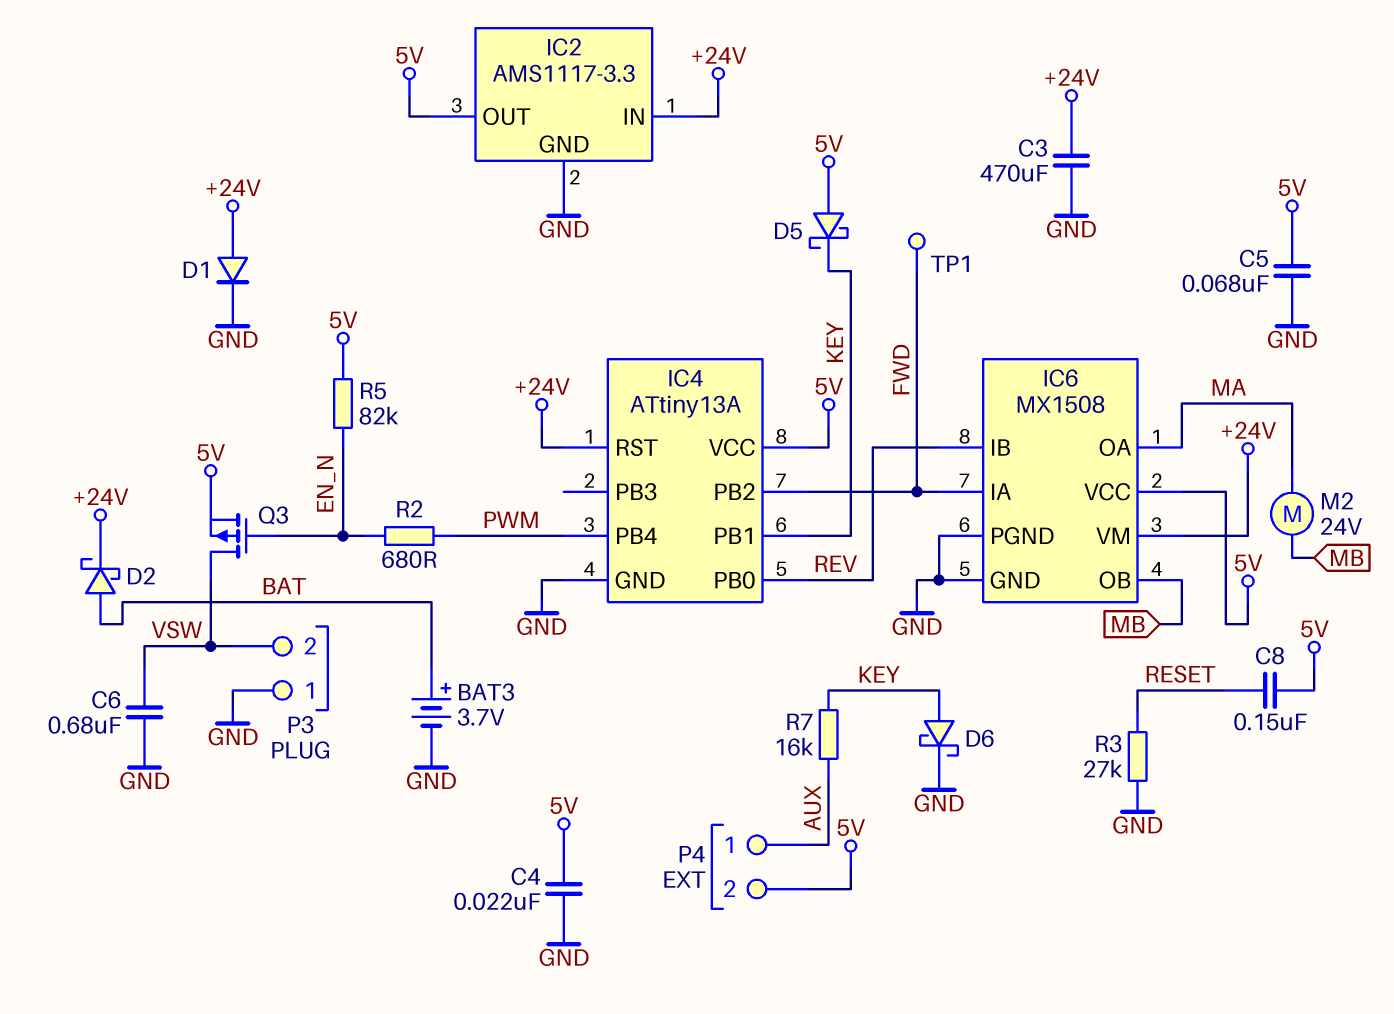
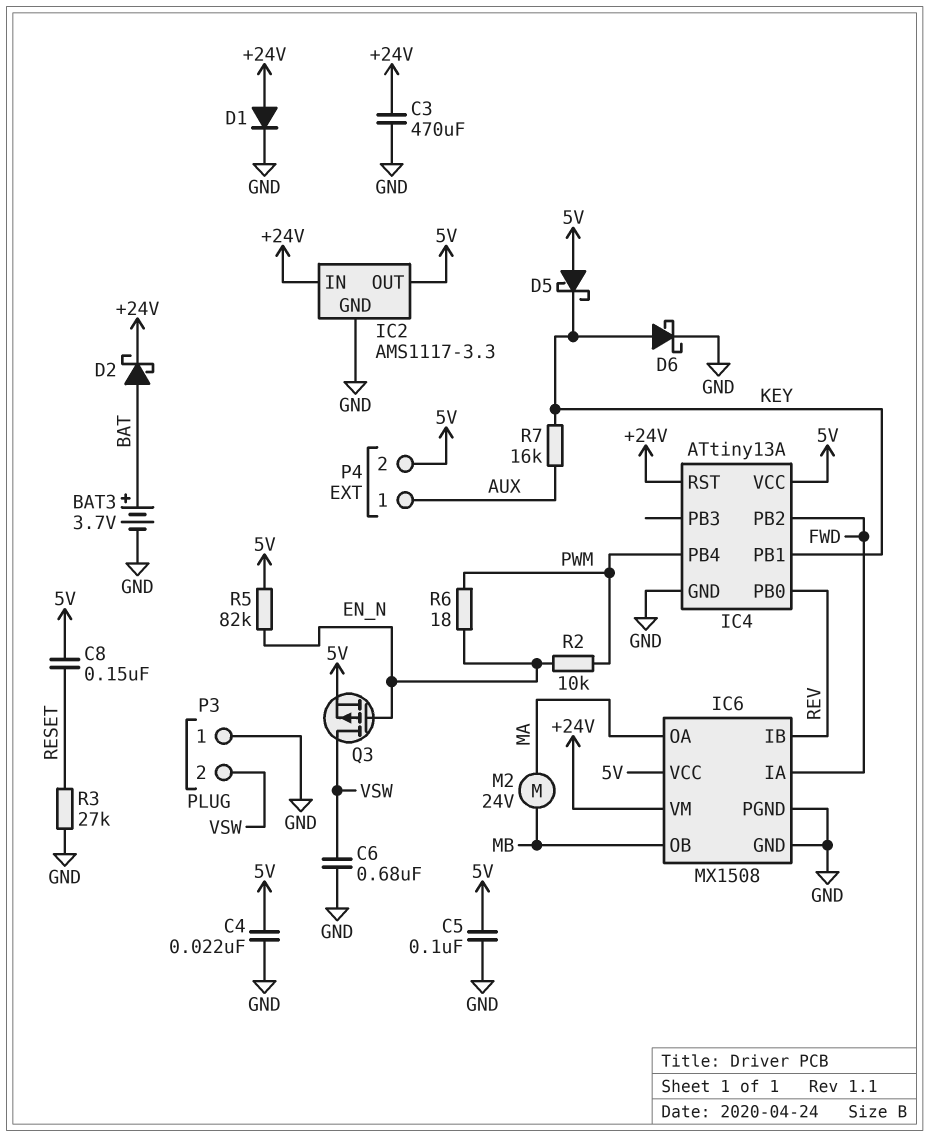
C5: 68nF (5V, GND) -> 100nF (5V, GND)
R2: 680 (EN_N, PWM) -> 10k (EN_N, PWM)
R6: none -> 18 (EN_N, PWM)
TP1: test point (FWD) -> none

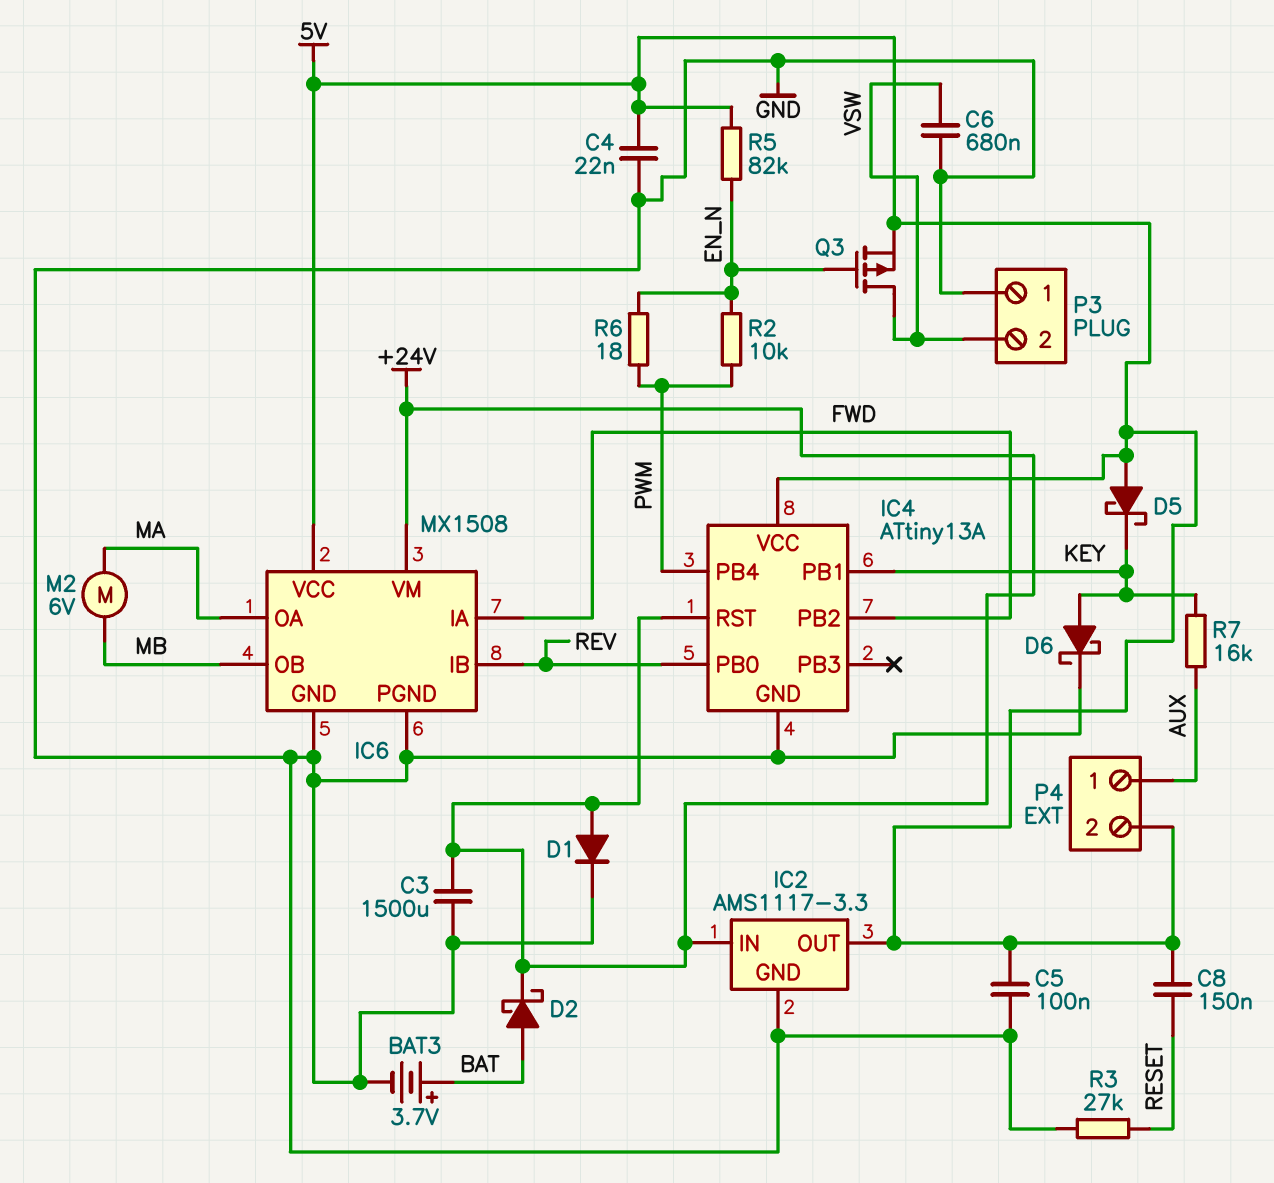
C3: 470uF (+24V, GND) -> 1500uF (+24V, GND)
M2: motor 24V (MA, MB) -> motor 6V (MA, MB)

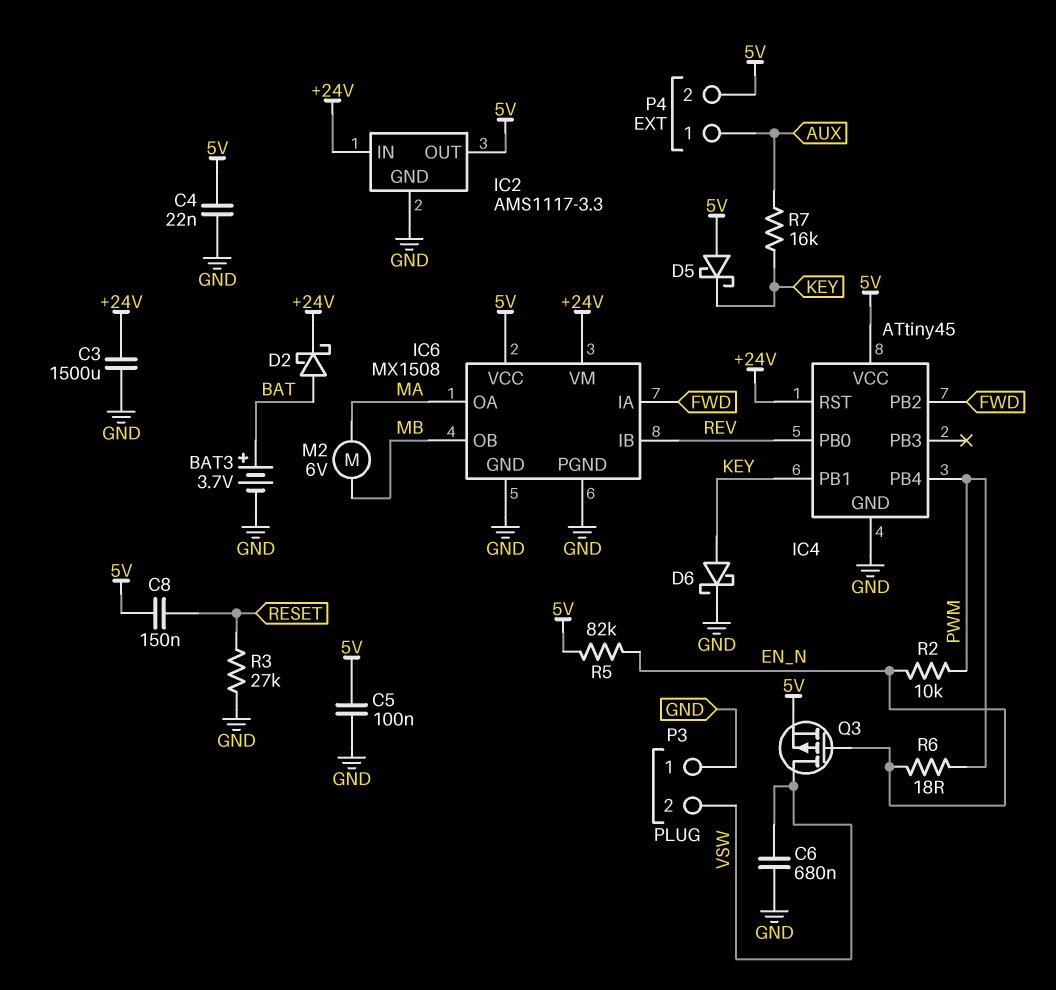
D1: diode (A +24V, K GND) -> none
IC4: ATtiny13A -> ATtiny45

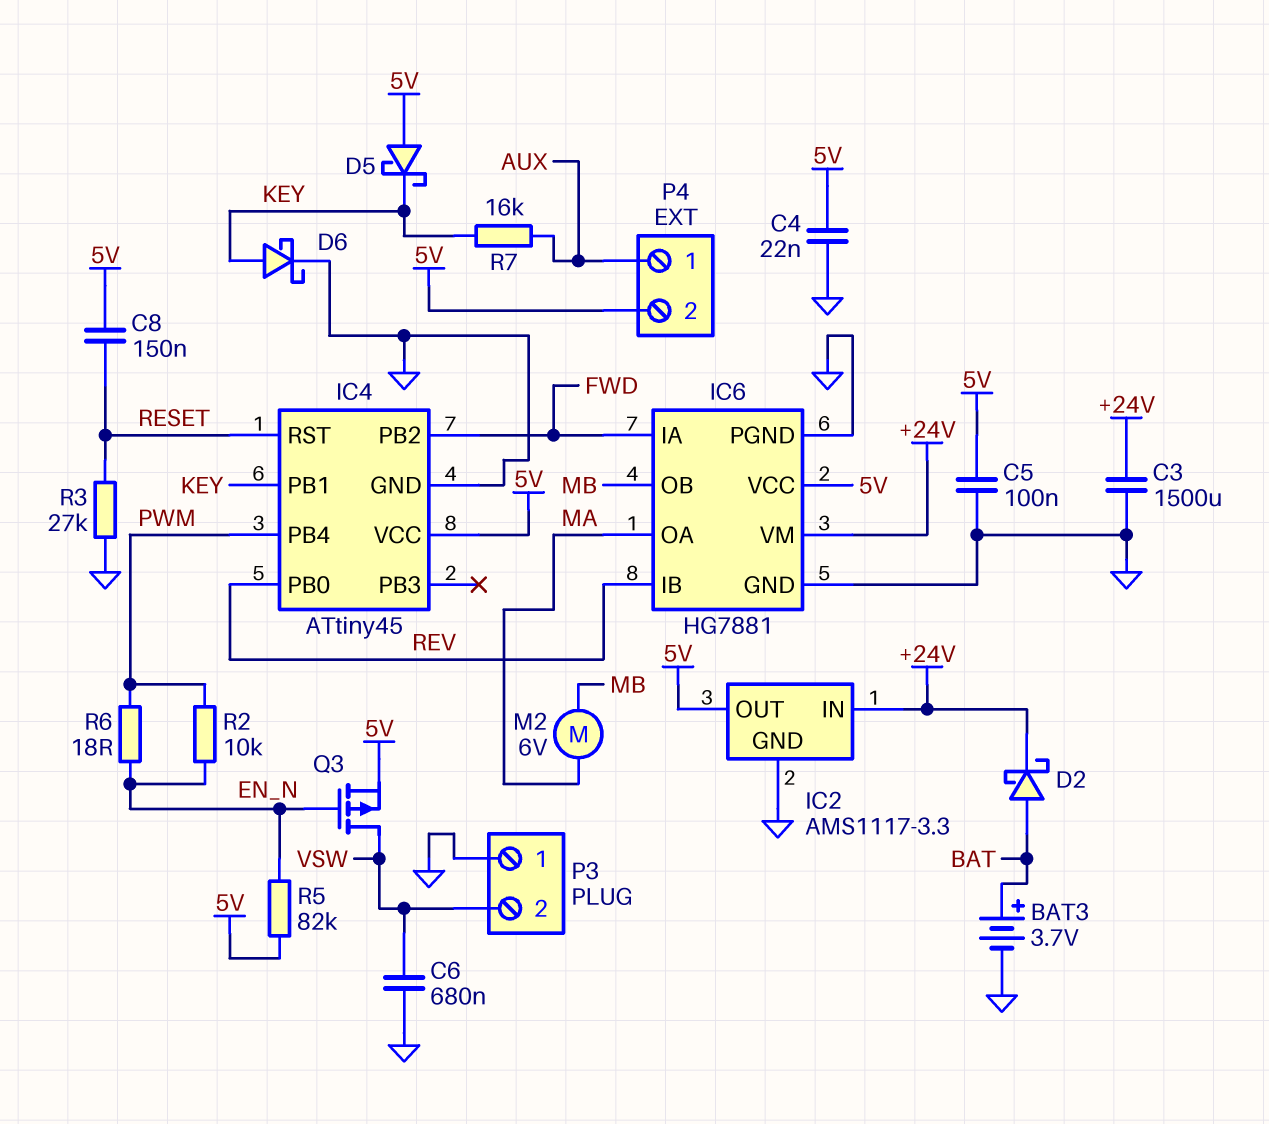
IC4 pin RST: +24V -> RESET
IC6: MX1508 -> HG7881

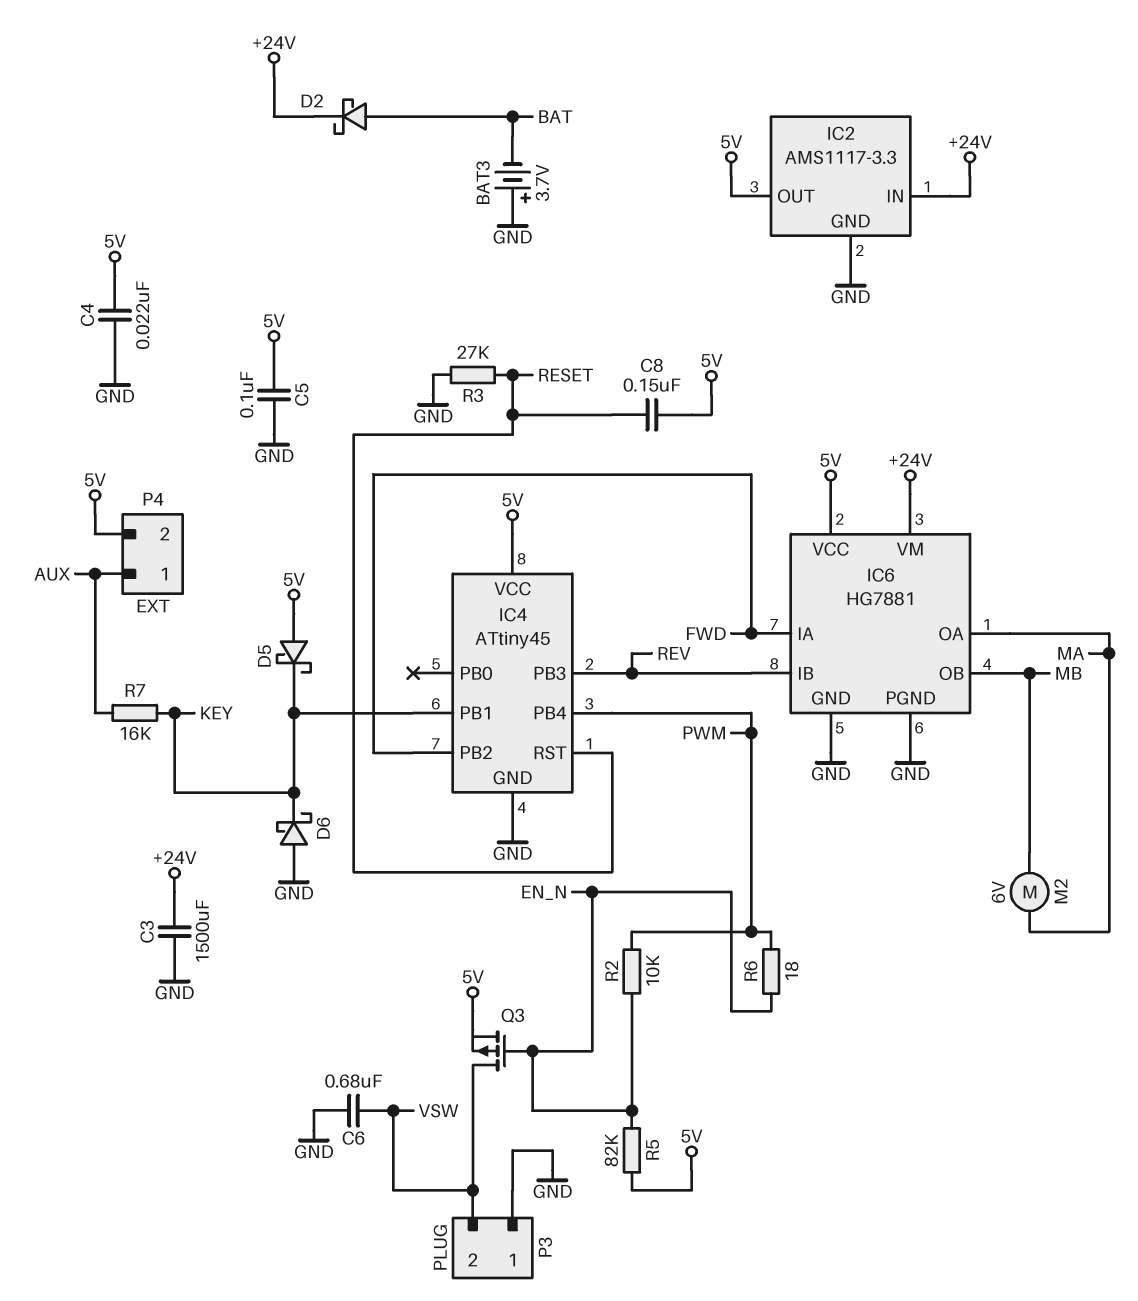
BAT3: 3.7V (plus BAT, minus GND) -> 3.7V (plus GND, minus BAT)
D6: schottky (A KEY, K GND) -> schottky (A GND, K KEY)
IC4 pin PB0: REV -> none
IC4 pin PB3: none -> REV

